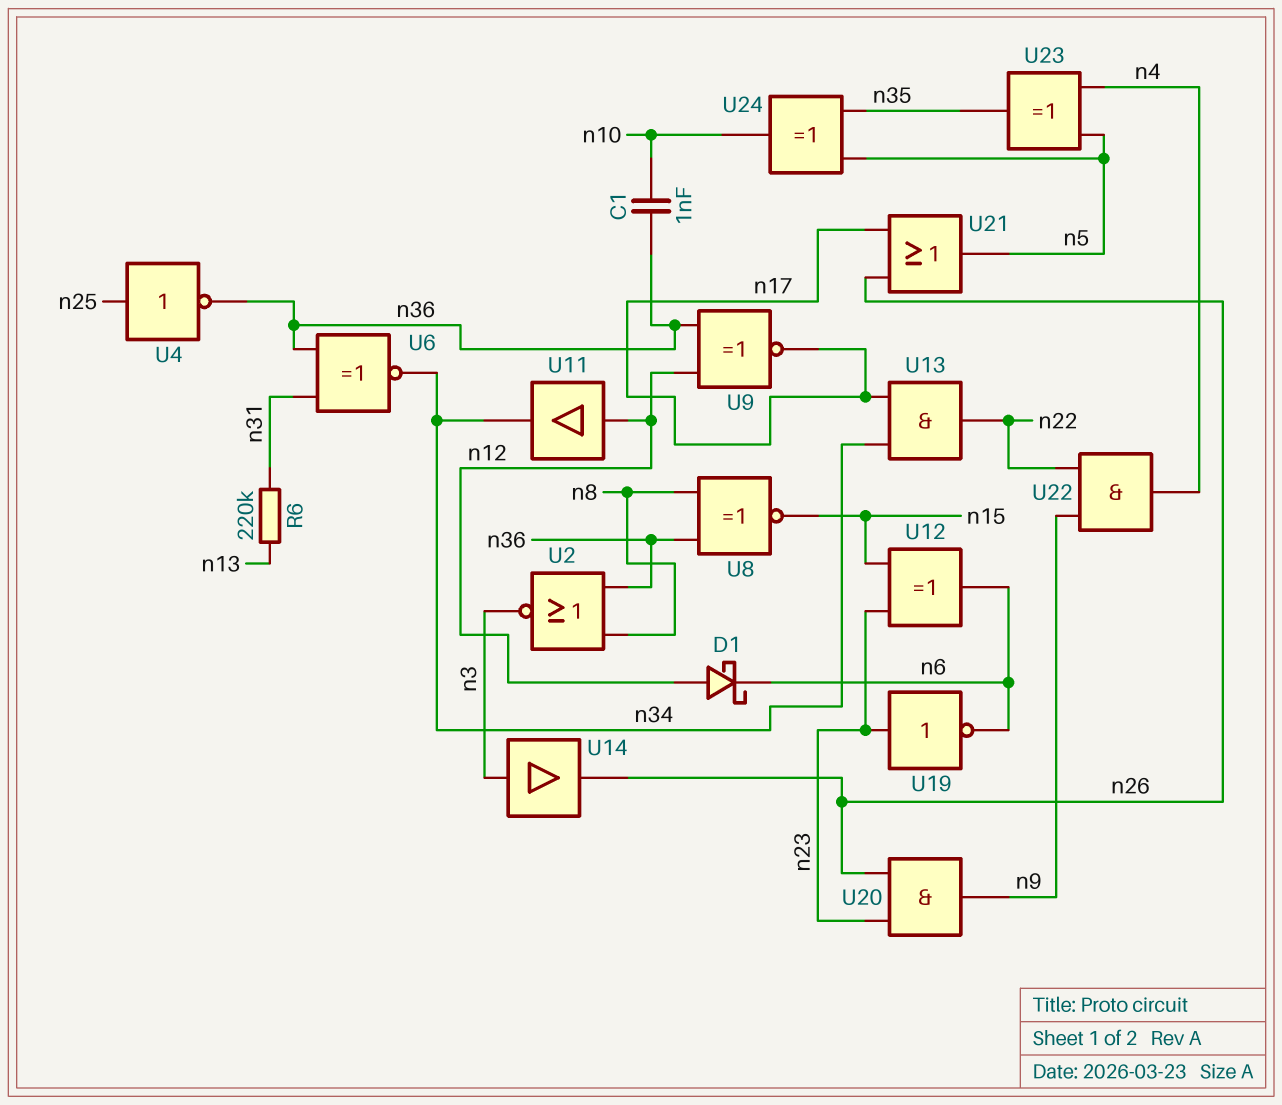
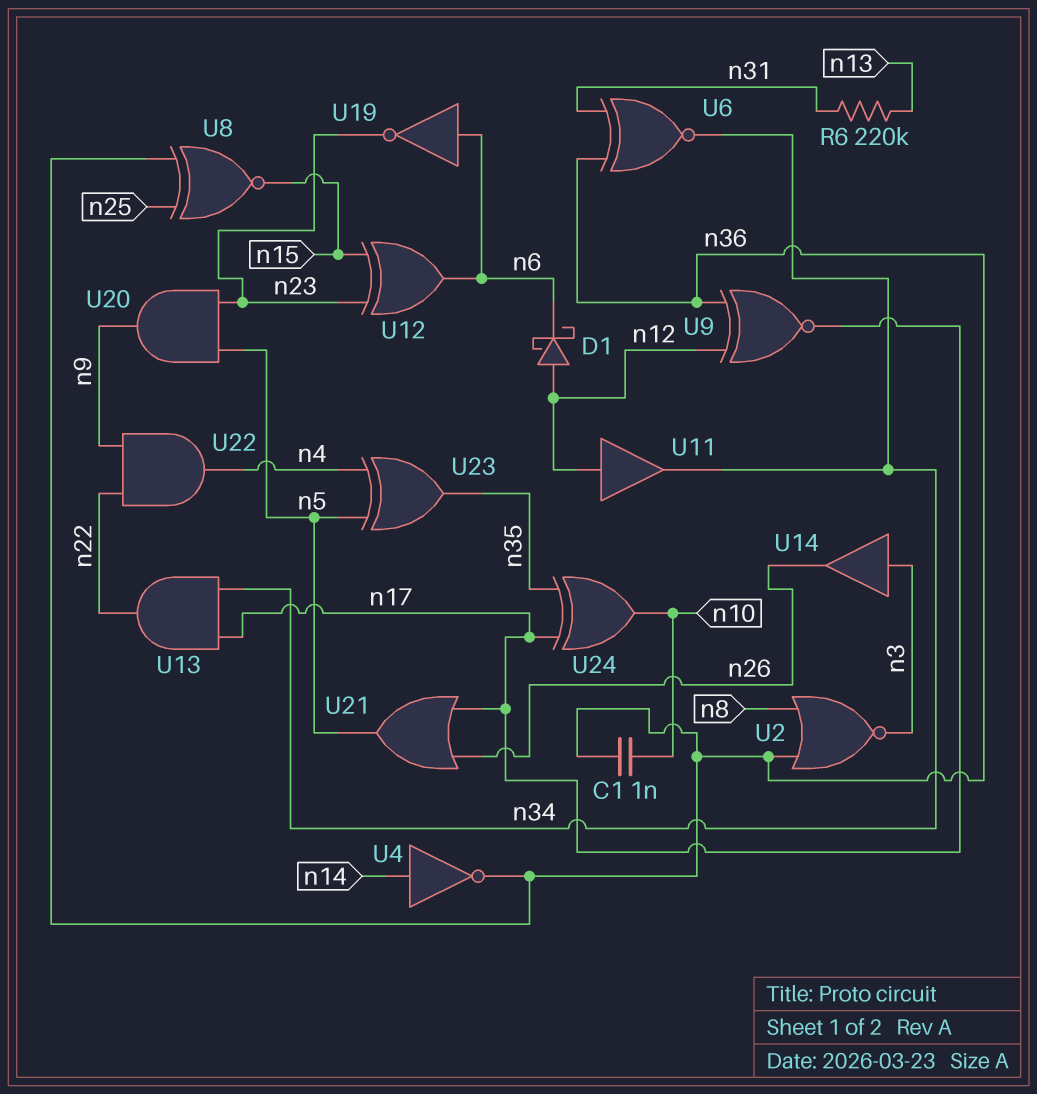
U4: NOT (in n25, out n36) -> NOT (in n14, out n36)
U8: XNOR (in n8, in n36, out n15) -> XNOR (in n25, in n36, out n15)
U19: NOT (in n23, out n6) -> NOT (in n6, out n23)
U20: AND (in n23, in n26, out n9) -> AND (in n5, in n23, out n9)
U24: XOR (in n5, in n35, out n10) -> XOR (in n17, in n35, out n10)

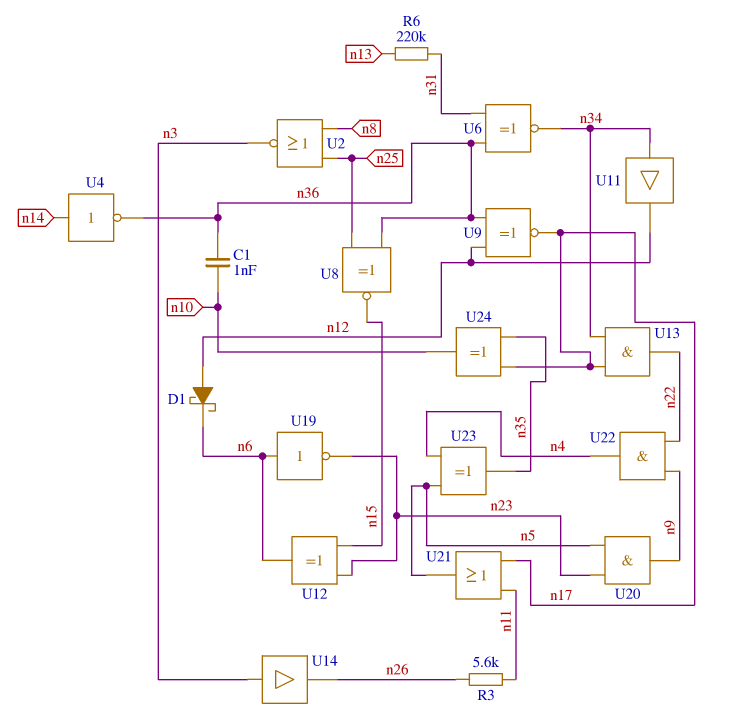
R3: none -> 5.6k (n11, n26)
U2: NOR (in n8, in n36, out n3) -> NOR (in n8, in n25, out n3)
U11: buffer (in n12, out n34) -> buffer (in n34, out n12)
U21: OR (in n17, in n26, out n5) -> OR (in n11, in n17, out n5)

